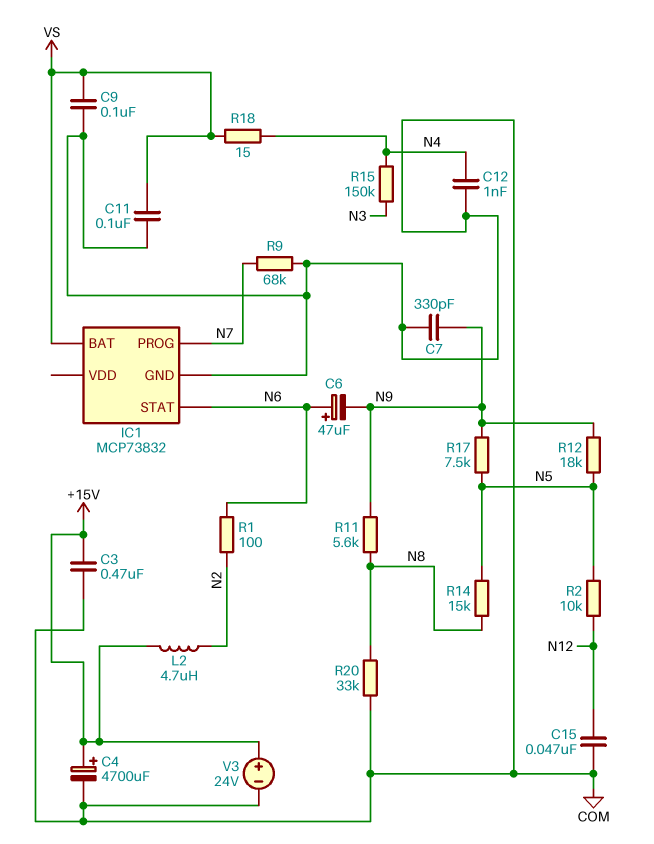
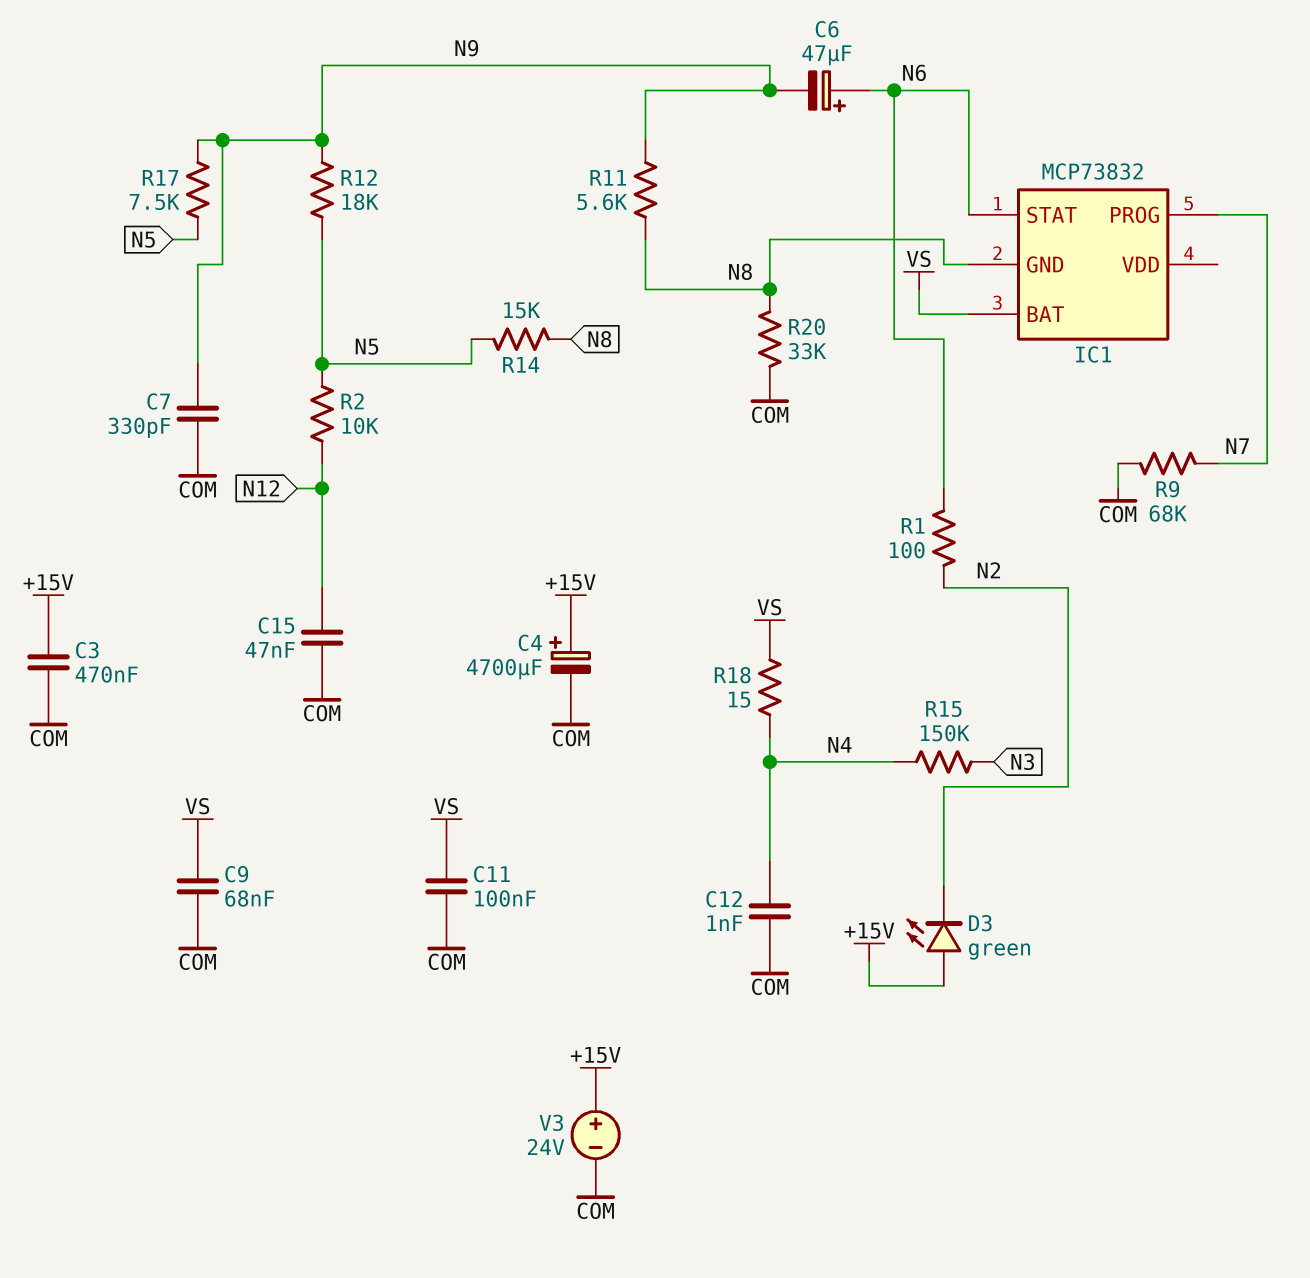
C9: 100nF (COM, VS) -> 68nF (COM, VS)
D3: none -> LED green (A +15V, K N2)
IC1 pin GND: COM -> N8
L2: 4.7uH (+15V, N2) -> none

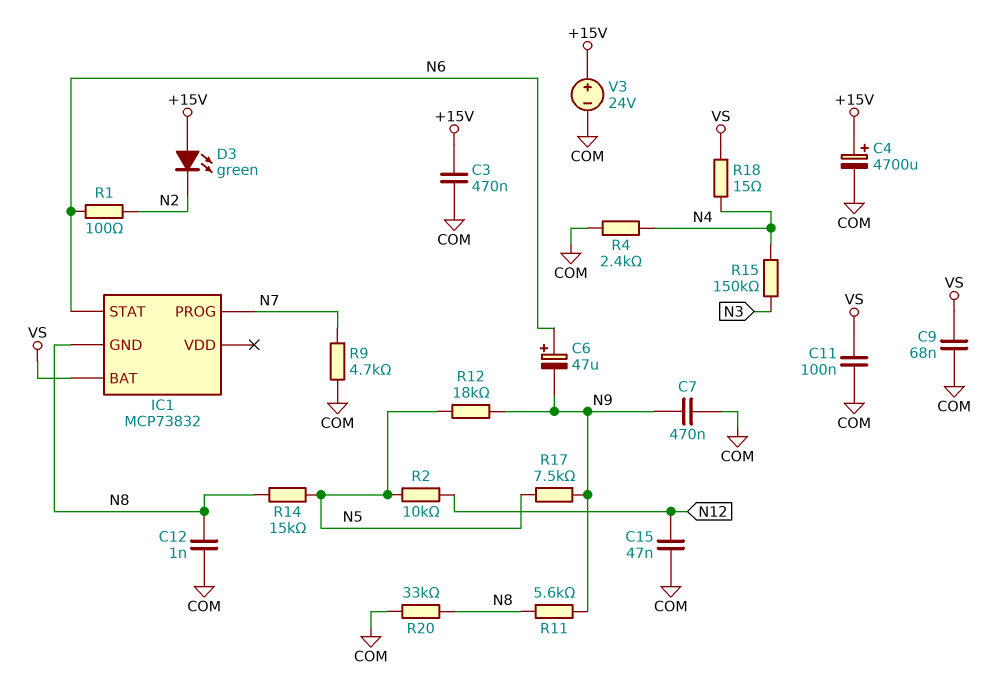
C7: 330pF (COM, N9) -> 470nF (COM, N9)
C12: 1nF (COM, N4) -> 1nF (COM, N8)
R4: none -> 2.4k (COM, N4)
R9: 68k (COM, N7) -> 4.7k (COM, N7)

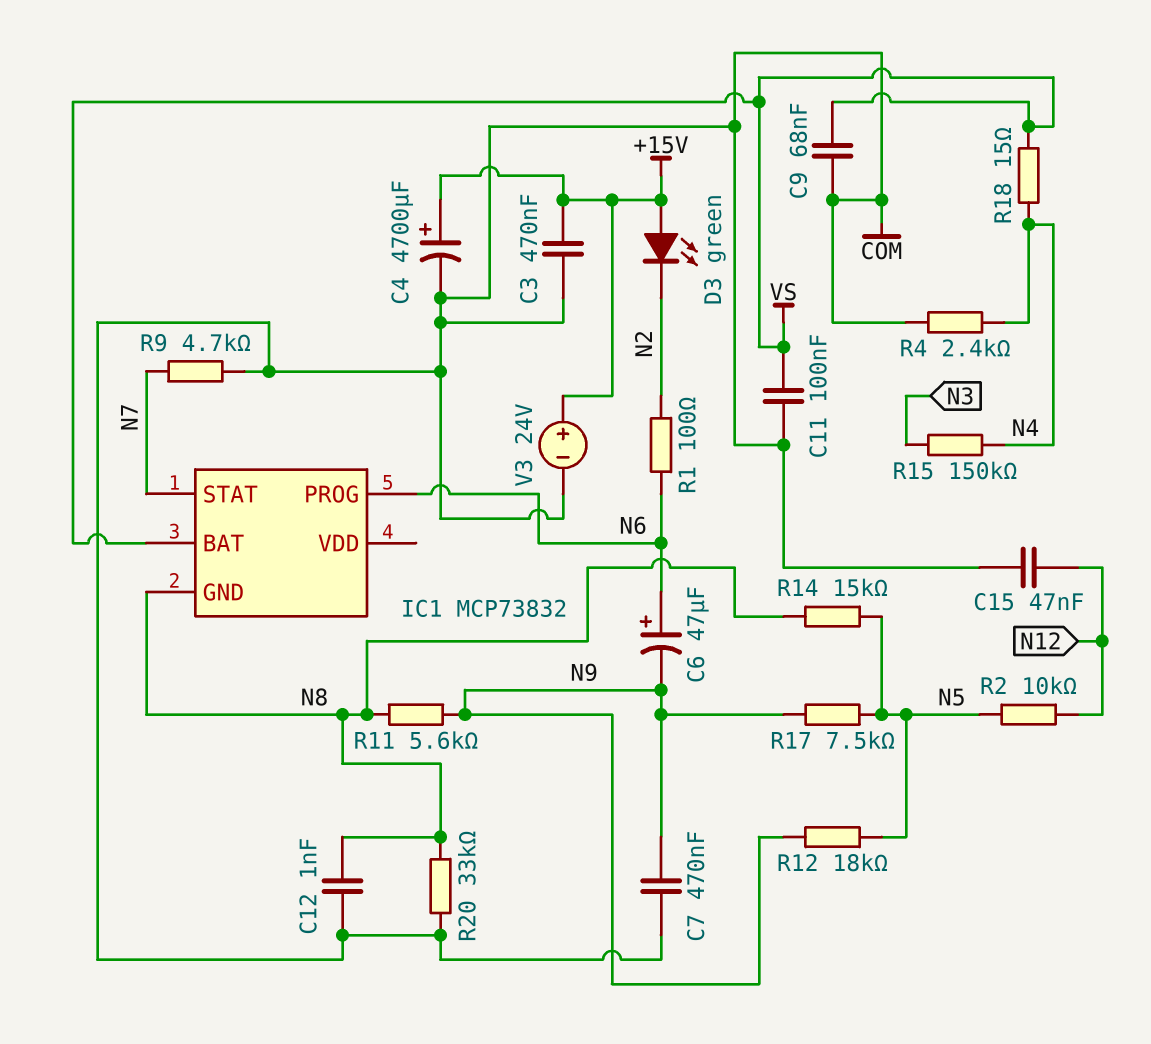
IC1 pin PROG: N7 -> N6
IC1 pin STAT: N6 -> N7

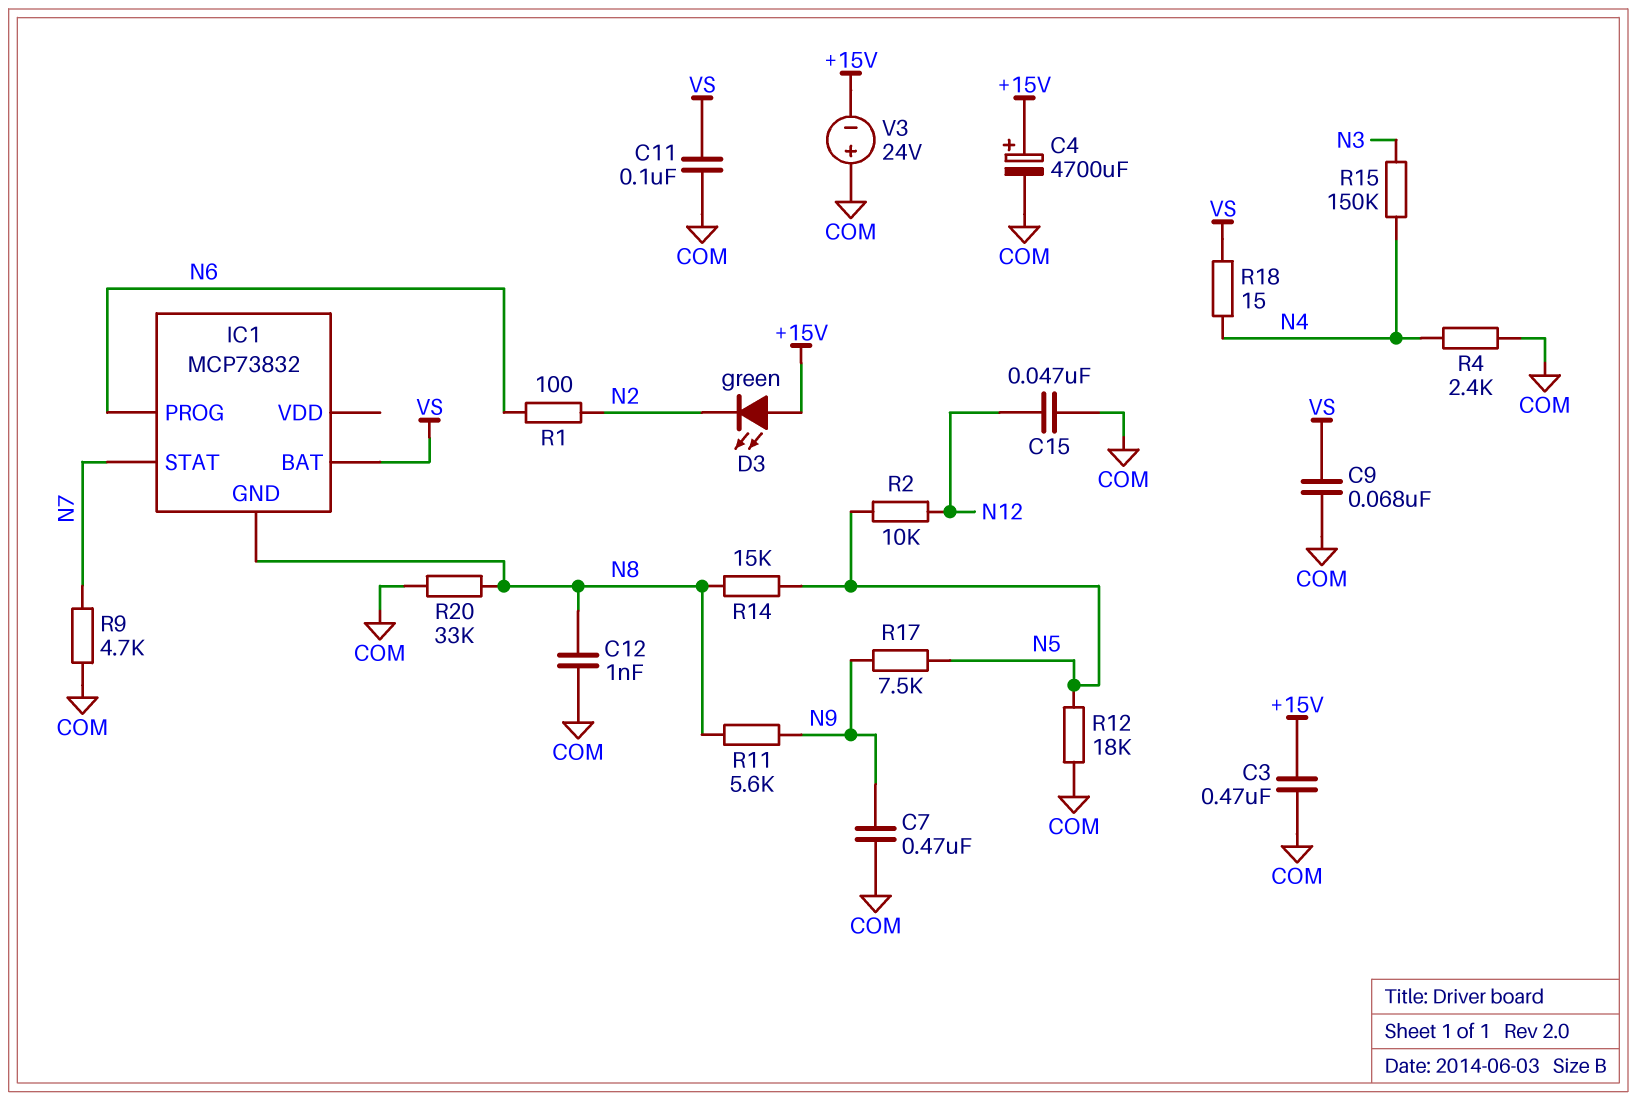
C6: 47uF (plus N6, minus N9) -> none
R12: 18k (N5, N9) -> 18k (COM, N5)
V3: 24V (plus +15V, minus COM) -> 24V (plus COM, minus +15V)

